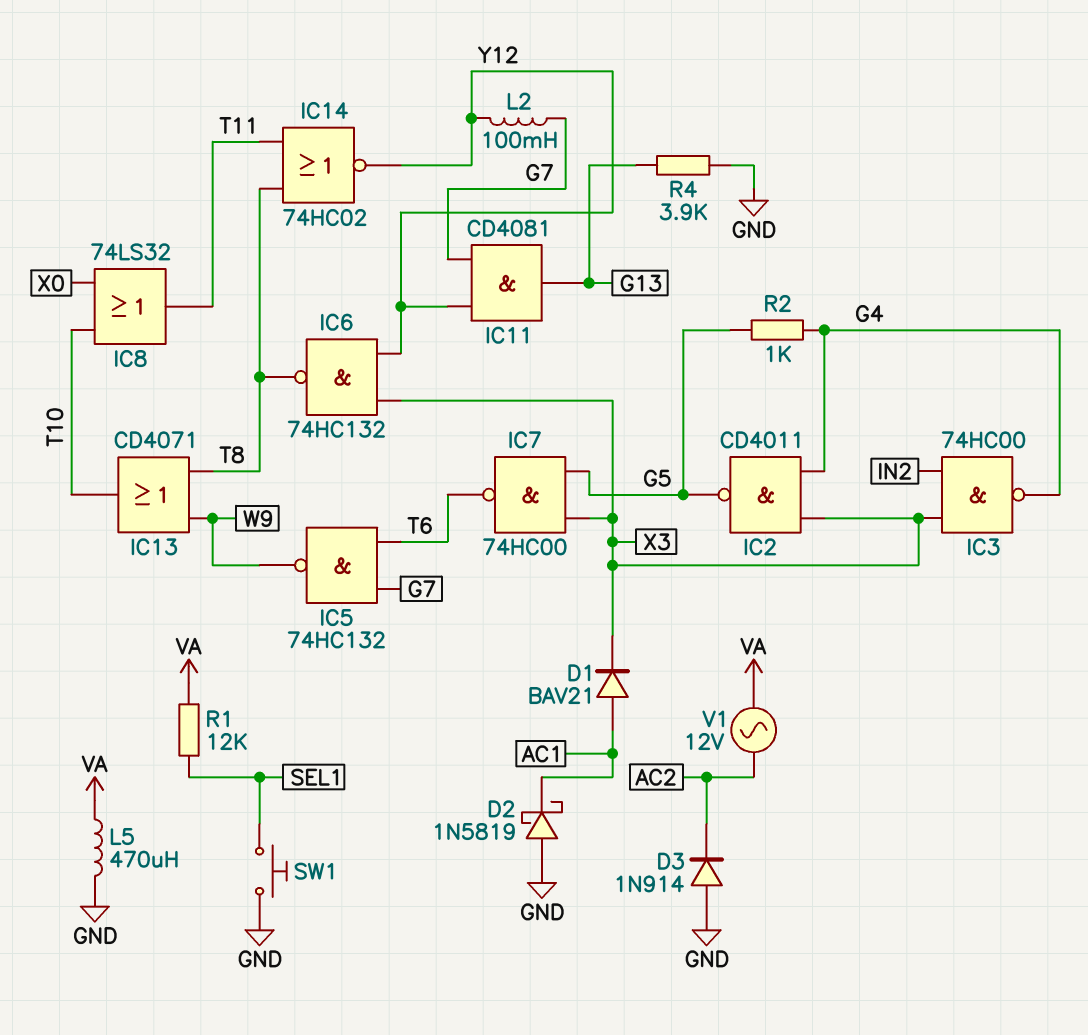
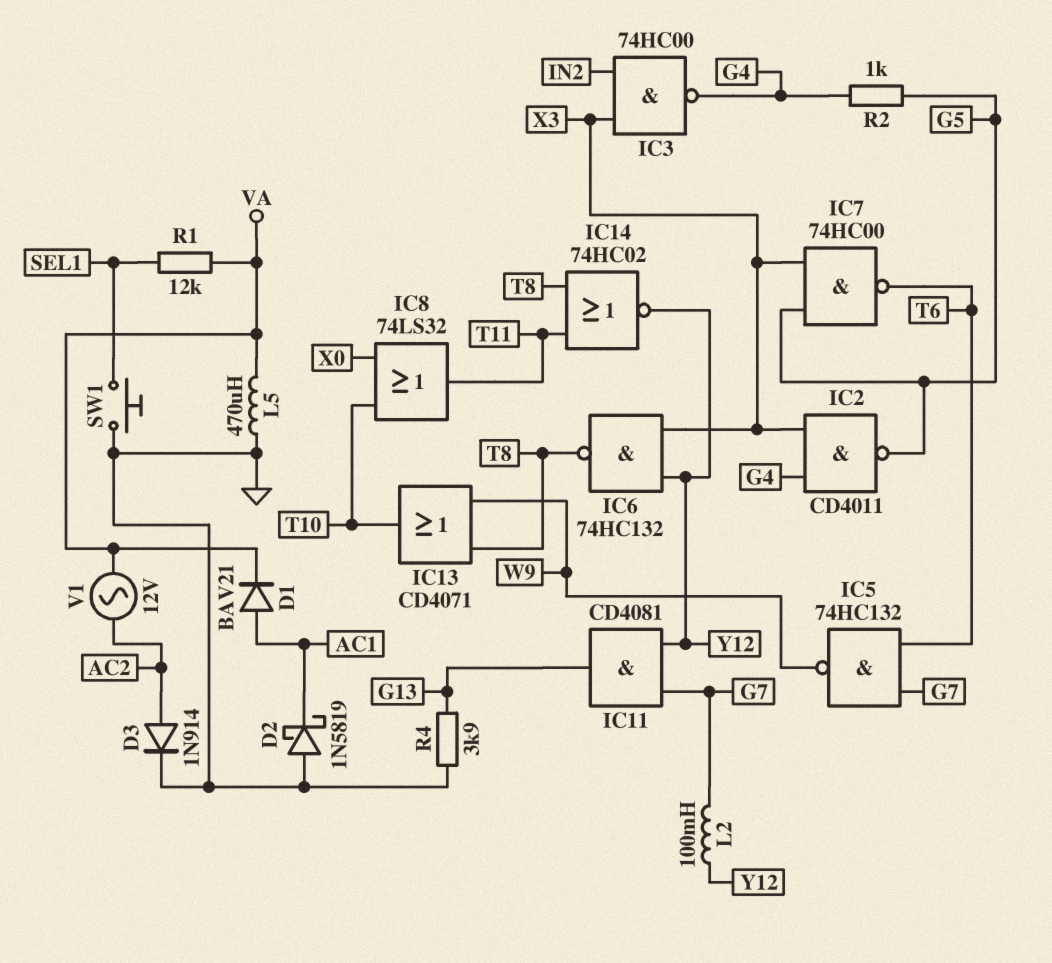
D1: diode BAV21 (A AC1, K X3) -> diode BAV21 (A AC1, K VA)
D3: diode 1N914 (A GND, K AC2) -> diode 1N914 (A AC2, K GND)

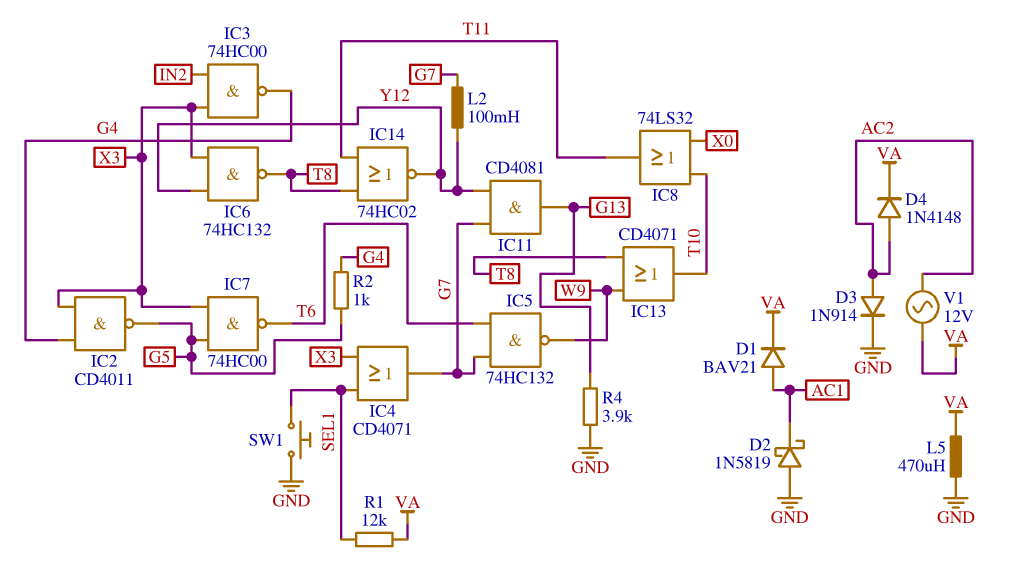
D4: none -> diode 1N4148 (A AC2, K VA)
IC4: none -> OR CD4071 (in SEL1, in X3, out G7)

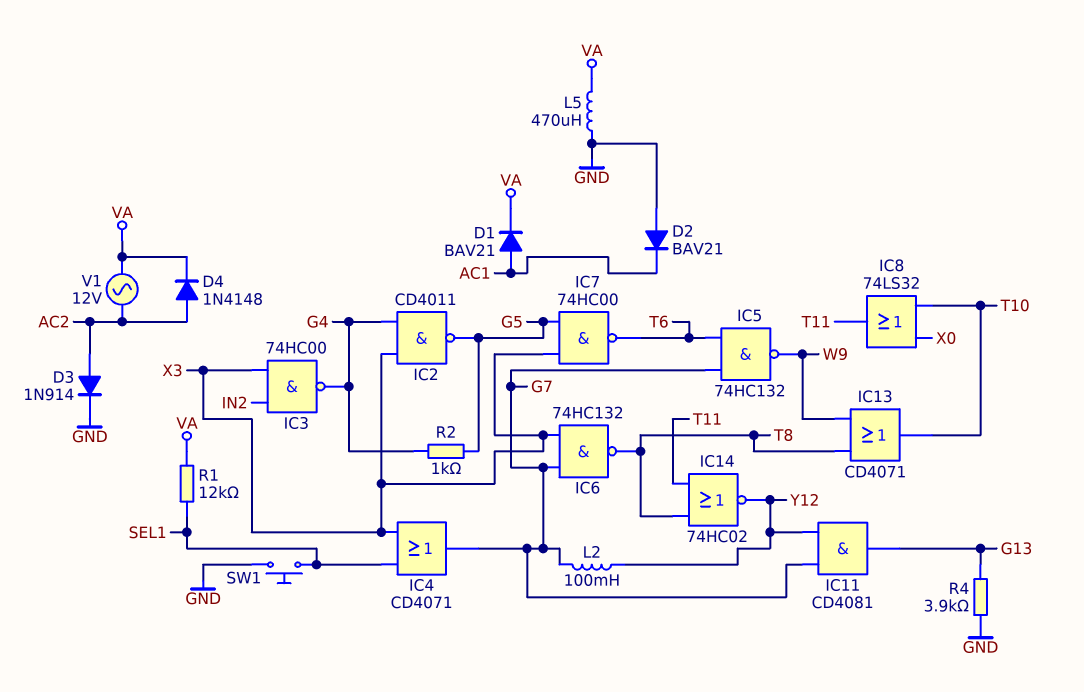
D2: schottky 1N5819 (A GND, K AC1) -> diode BAV21 (A GND, K AC1)
IC6: NAND 74HC132 (in X3, in Y12, out T8) -> NAND 74HC132 (in G7, in X3, out T8)

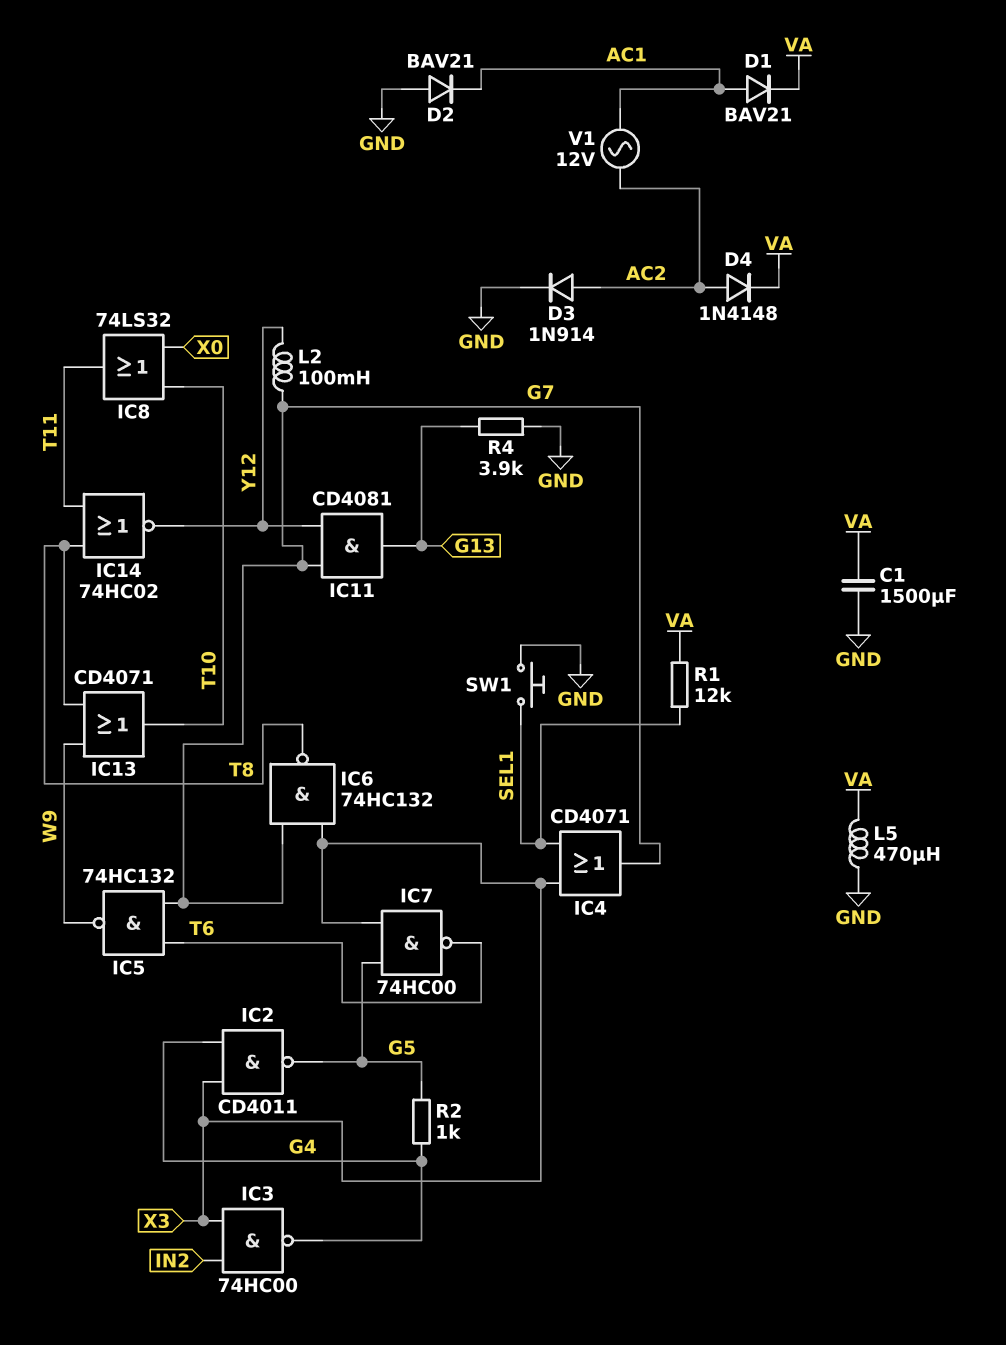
C1: none -> 1500uF (GND, VA)
V1: AC 12V (AC2, VA) -> AC 12V (AC1, AC2)

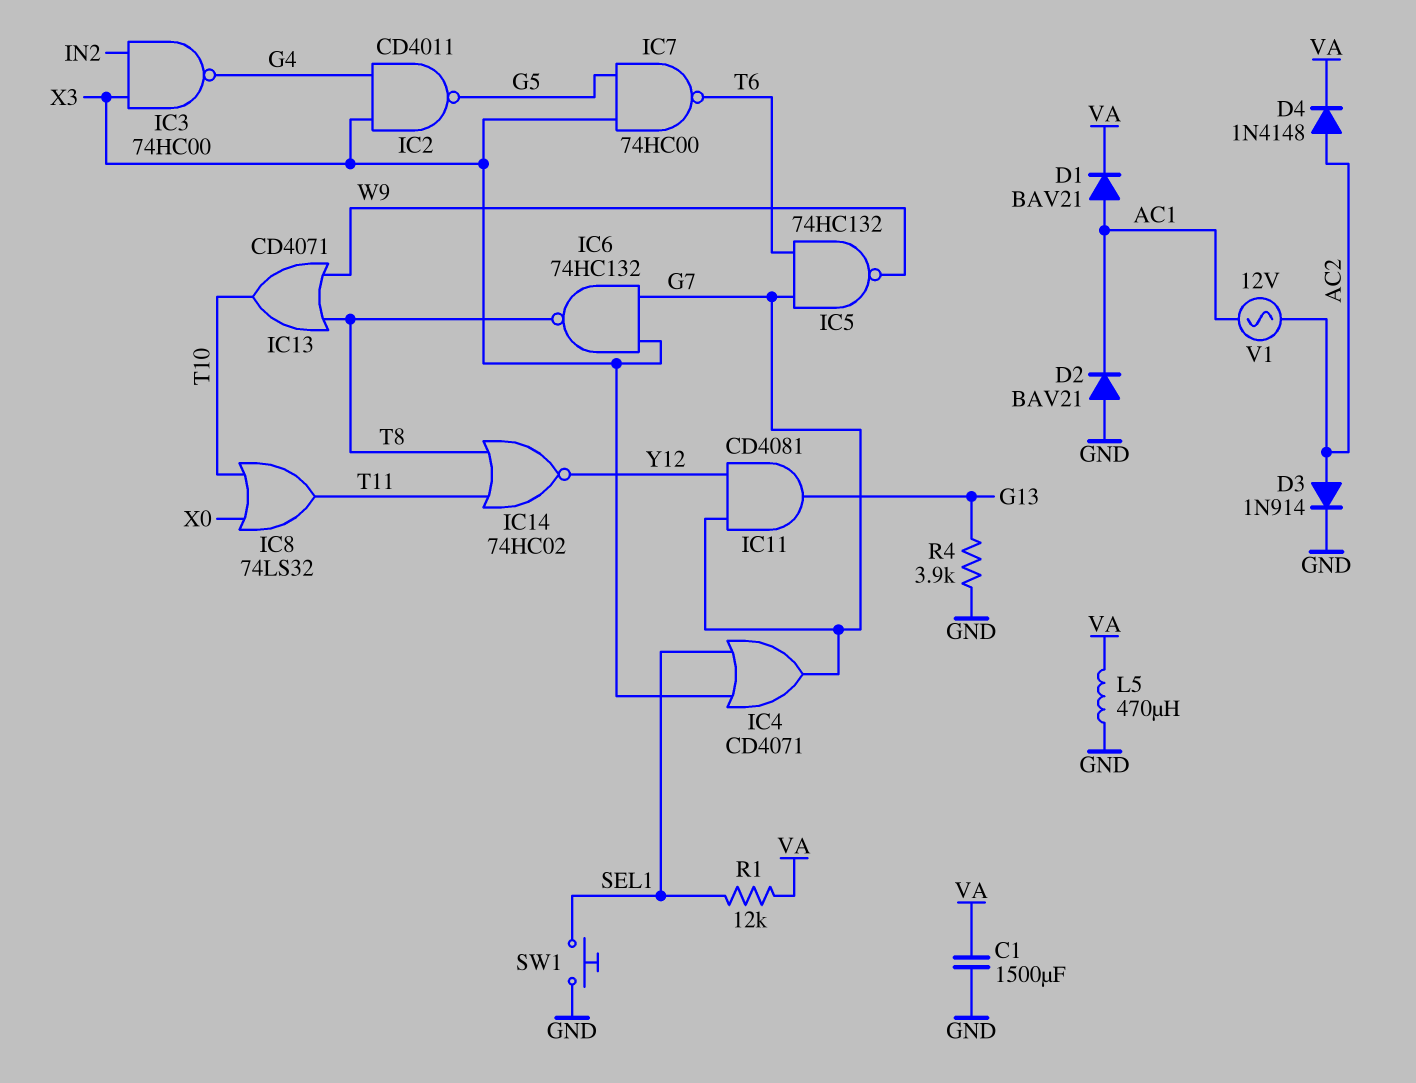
L2: 100mH (G7, Y12) -> none
R2: 1k (G4, G5) -> none

